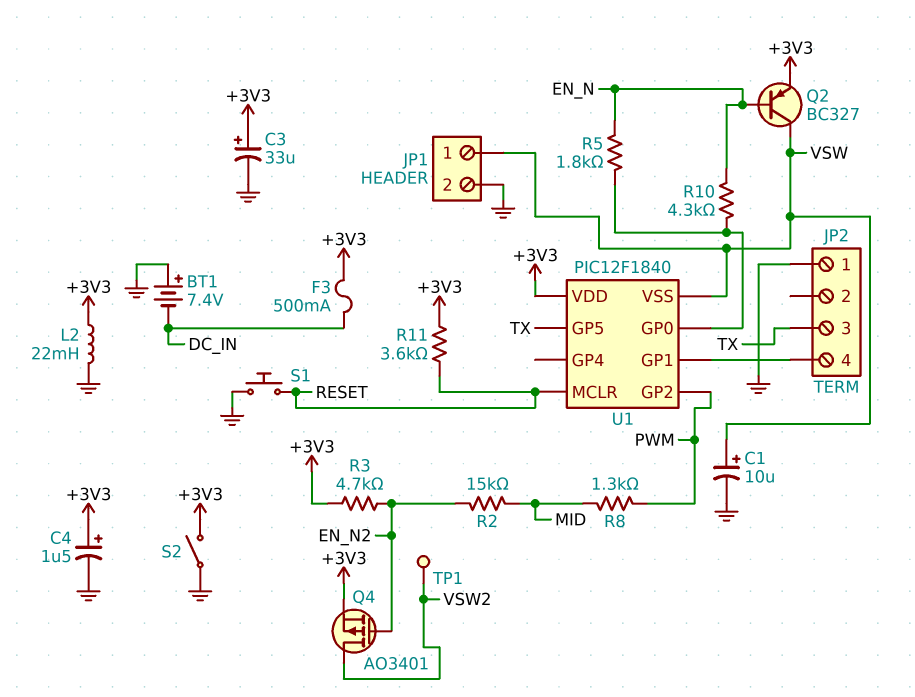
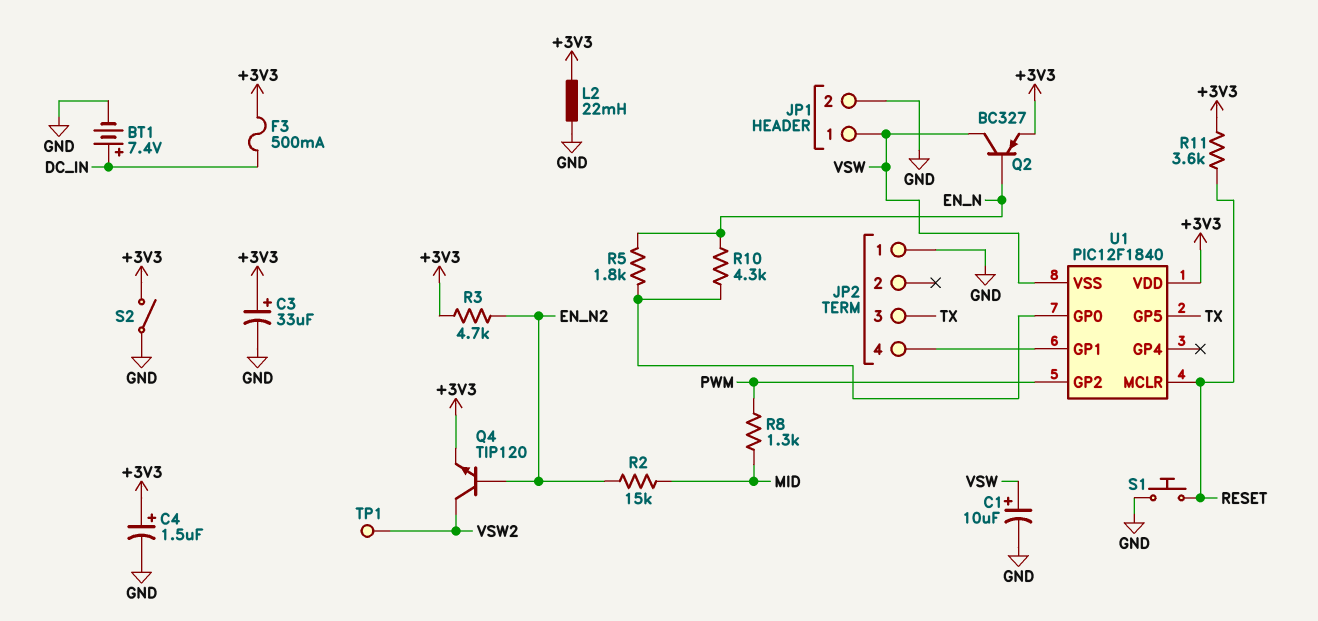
BT1: 7.4V (plus GND, minus DC_IN) -> 7.4V (plus DC_IN, minus GND)
Q4: PMOS AO3401 (G EN_N2, D VSW2, S +3V3) -> NPN TIP120 (B EN_N2, C VSW2, E +3V3)

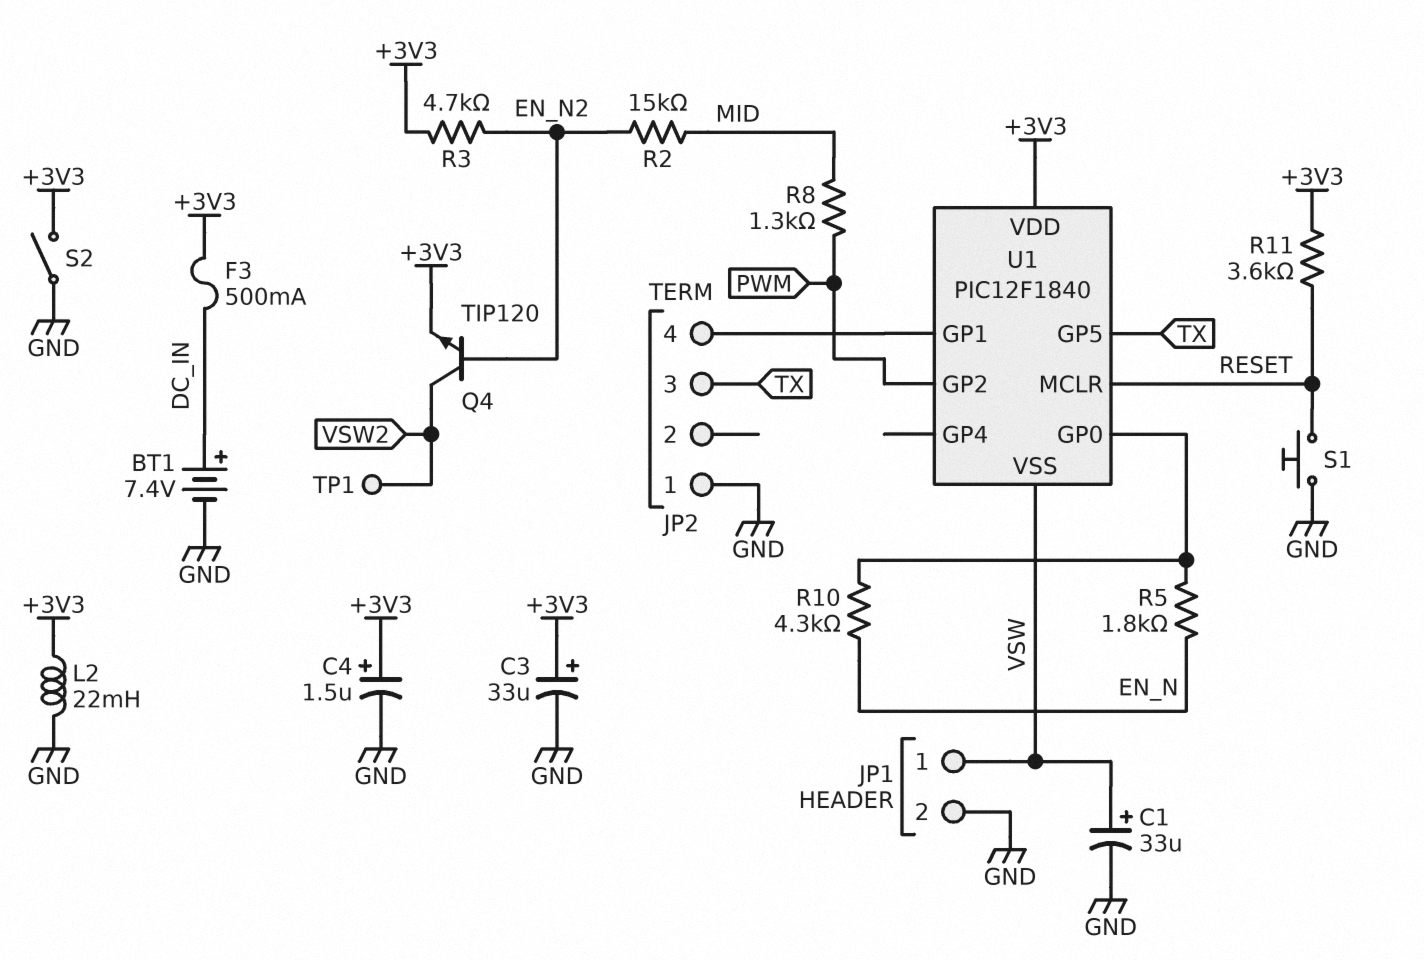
C1: 10uF (plus VSW, minus GND) -> 33uF (plus VSW, minus GND)
Q2: PNP BC327 (B EN_N, C VSW, E +3V3) -> none

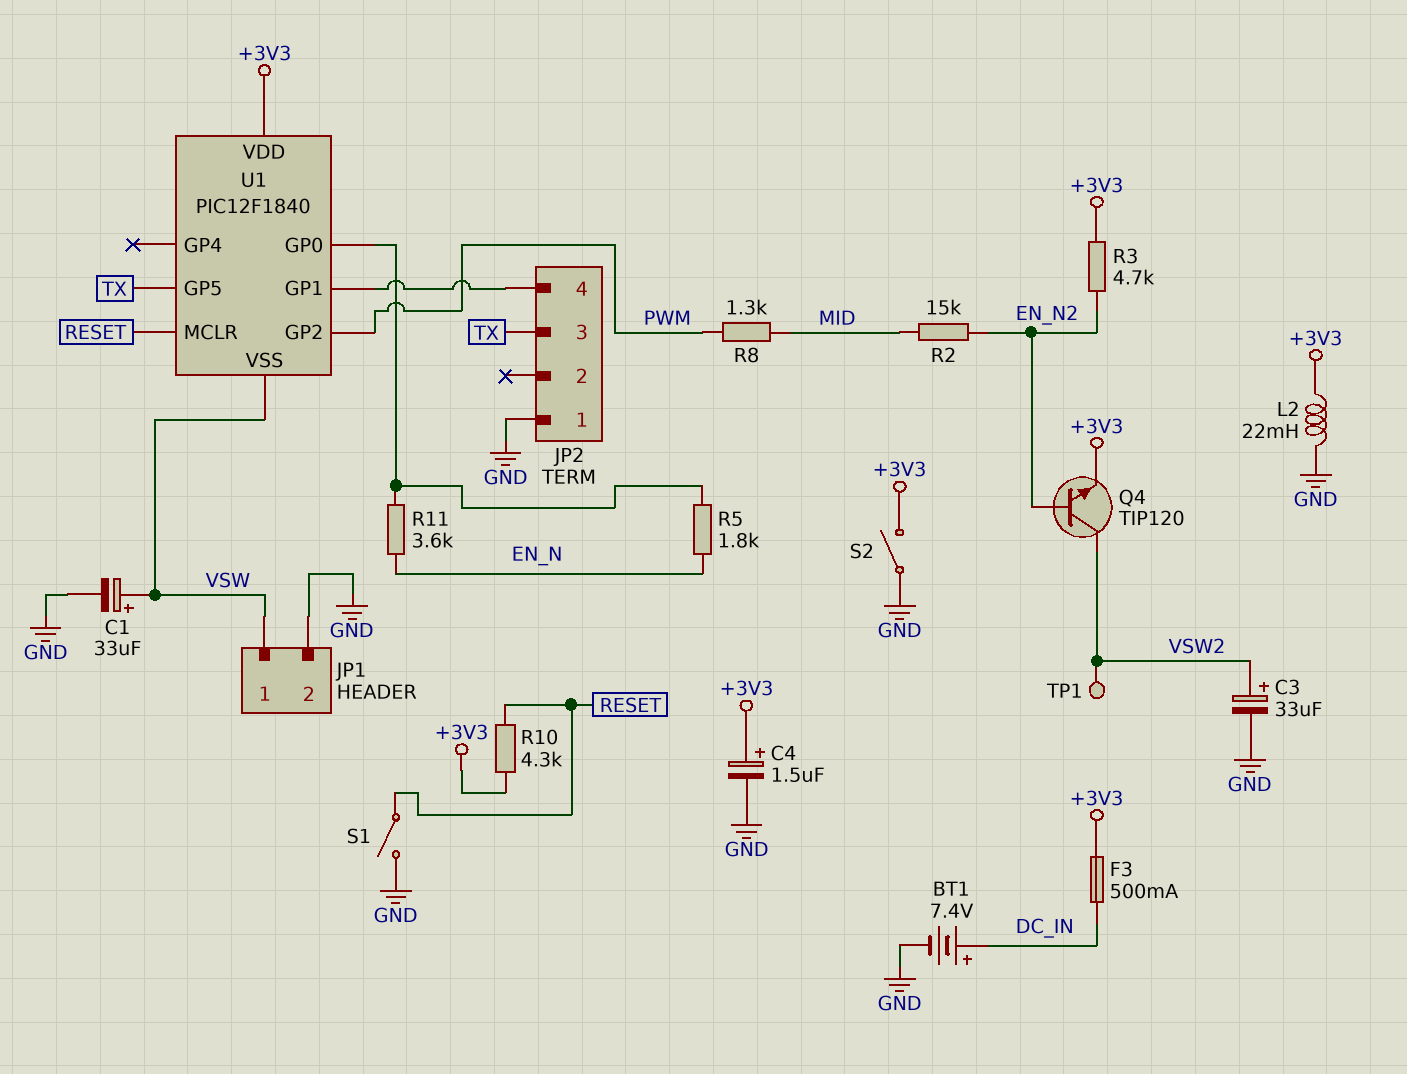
C3: 33uF (plus +3V3, minus GND) -> 33uF (plus VSW2, minus GND)
R10: 4.3k (EN_N, U1/GP0) -> 4.3k (+3V3, RESET)
R11: 3.6k (+3V3, RESET) -> 3.6k (EN_N, U1/GP0)
S1: button (GND, RESET) -> switch (GND, RESET)

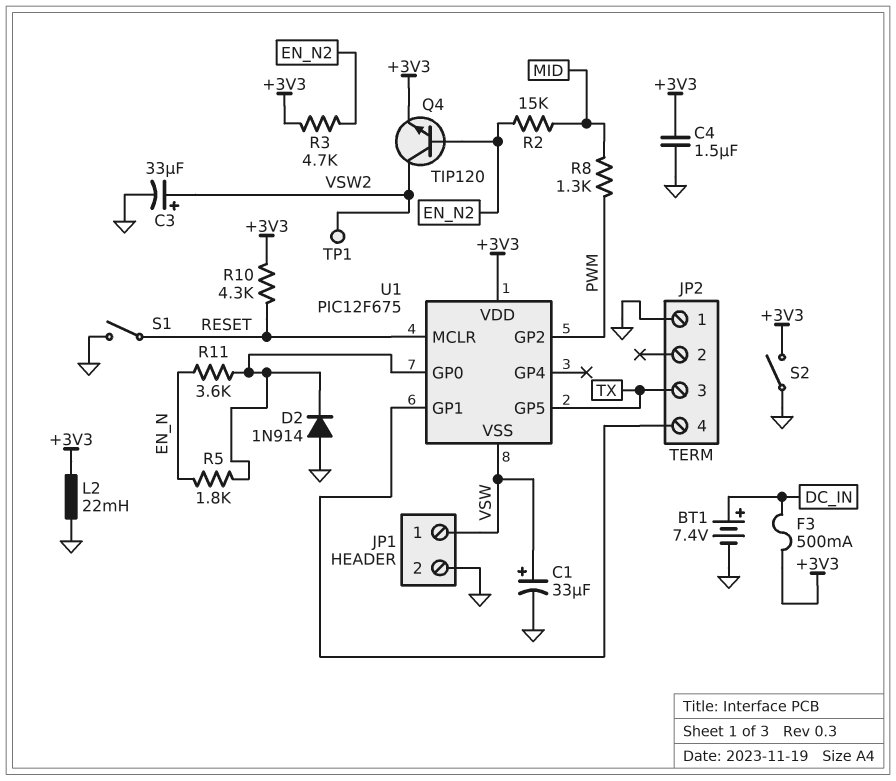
C4: 1.5uF (plus +3V3, minus GND) -> 1.5uF (+3V3, GND)
D2: none -> diode 1N914 (A GND, K U1/GP0)
U1: PIC12F1840 -> PIC12F675

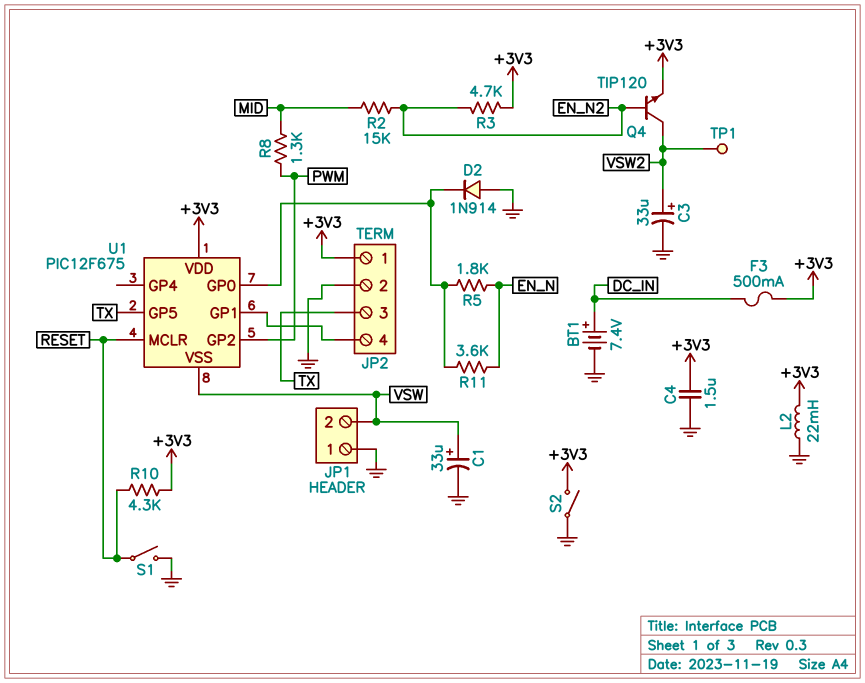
JP1 pin 1: VSW -> GND
JP1 pin 2: GND -> VSW
JP2 pin 1: GND -> +3V3
JP2 pin 2: none -> GND

